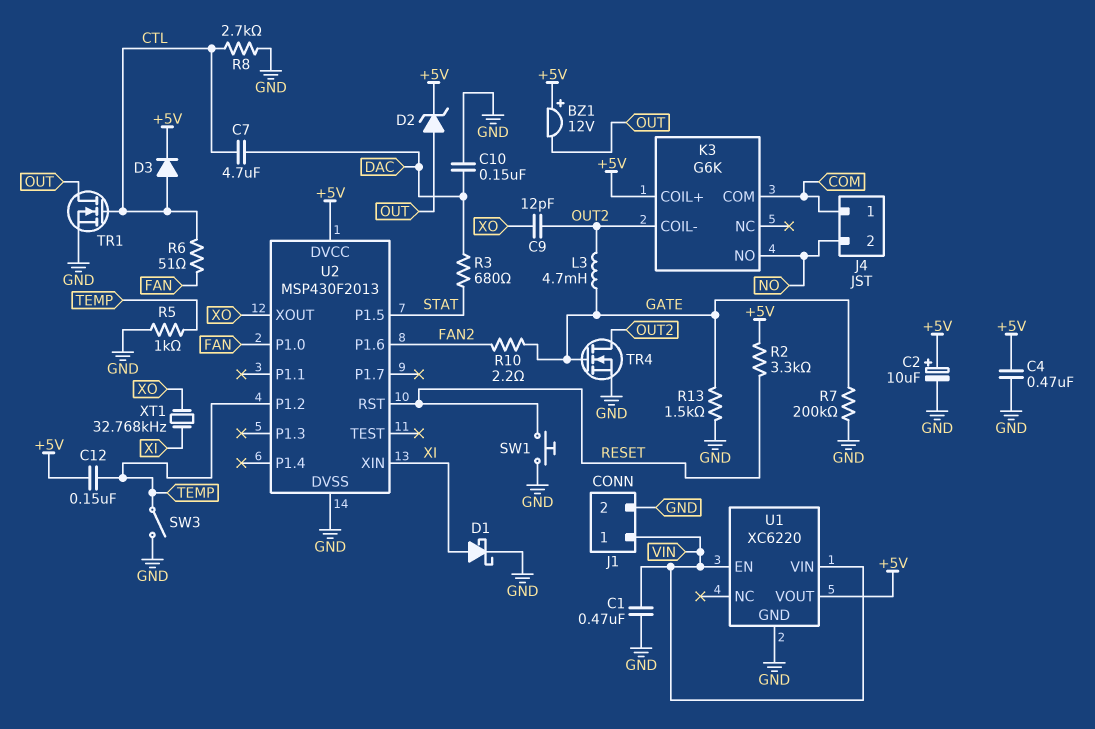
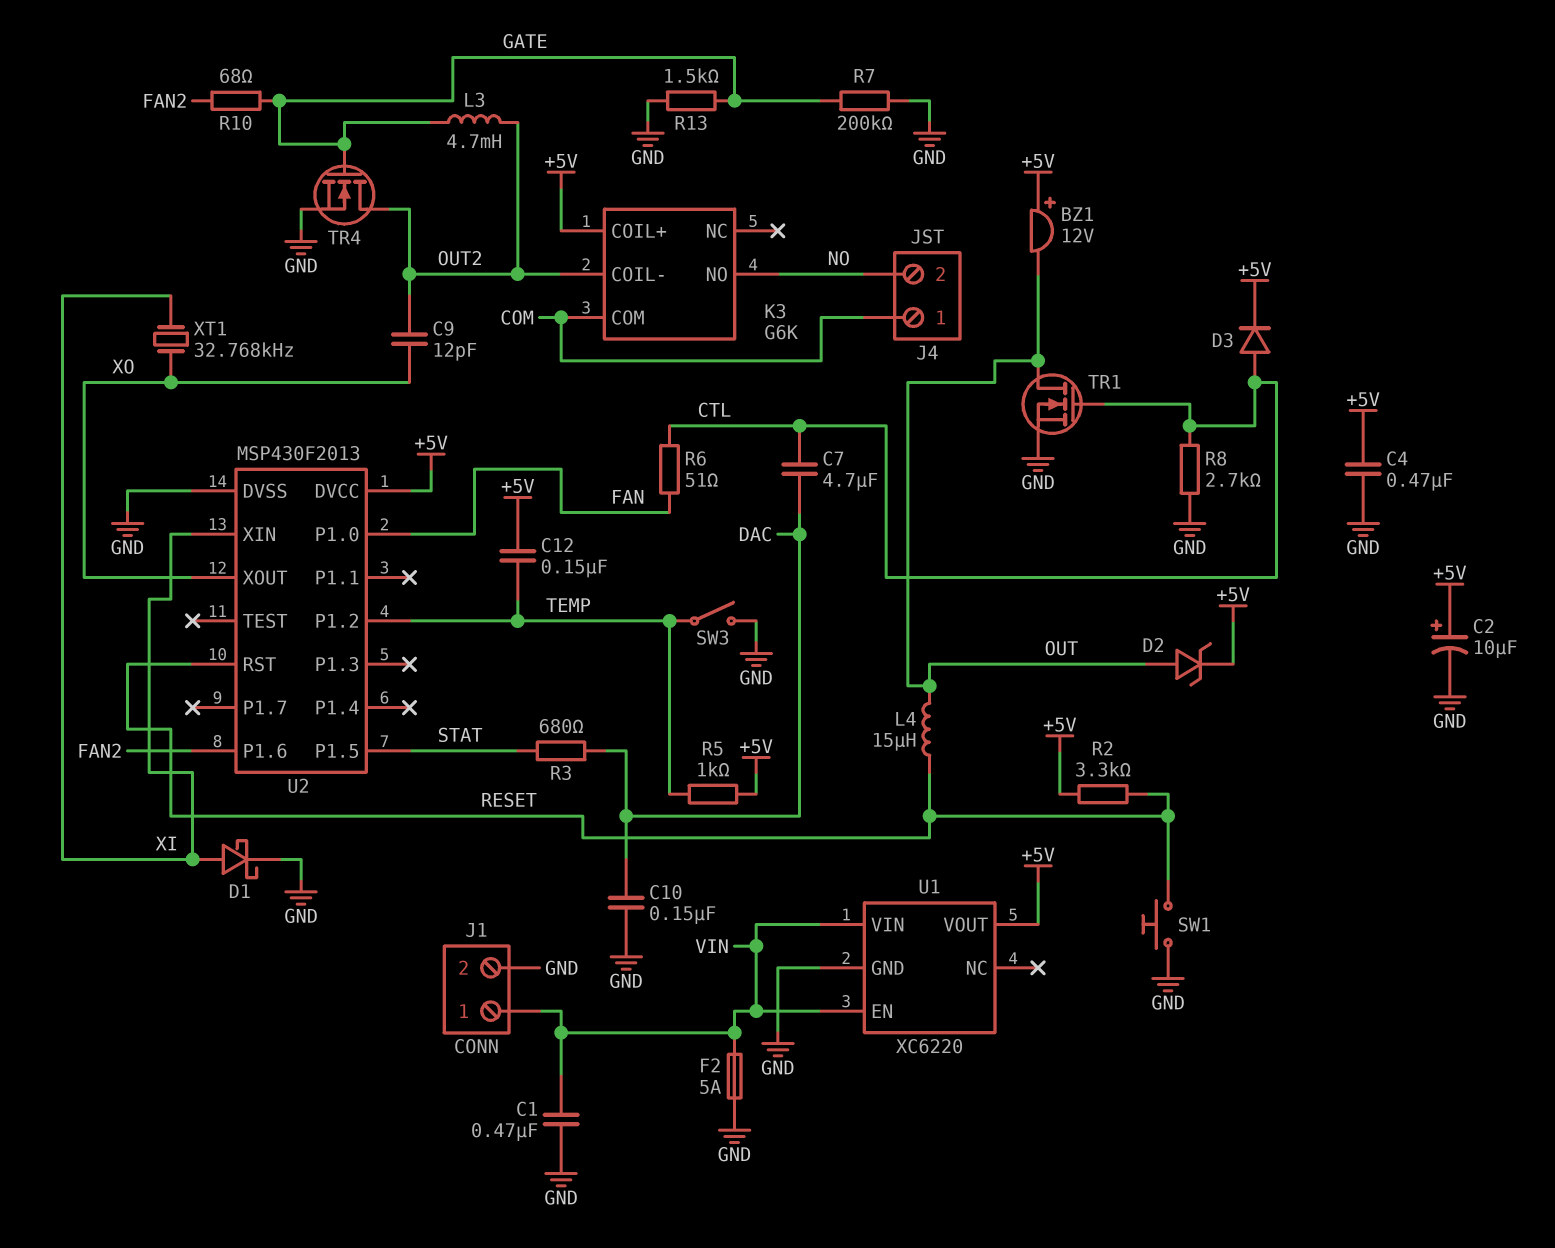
F2: none -> 5A (GND, VIN)
L4: none -> 15uH (OUT, RESET)
R5: 1k (GND, TEMP) -> 1k (+5V, TEMP)
R10: 2.2 (FAN2, GATE) -> 68 (FAN2, GATE)

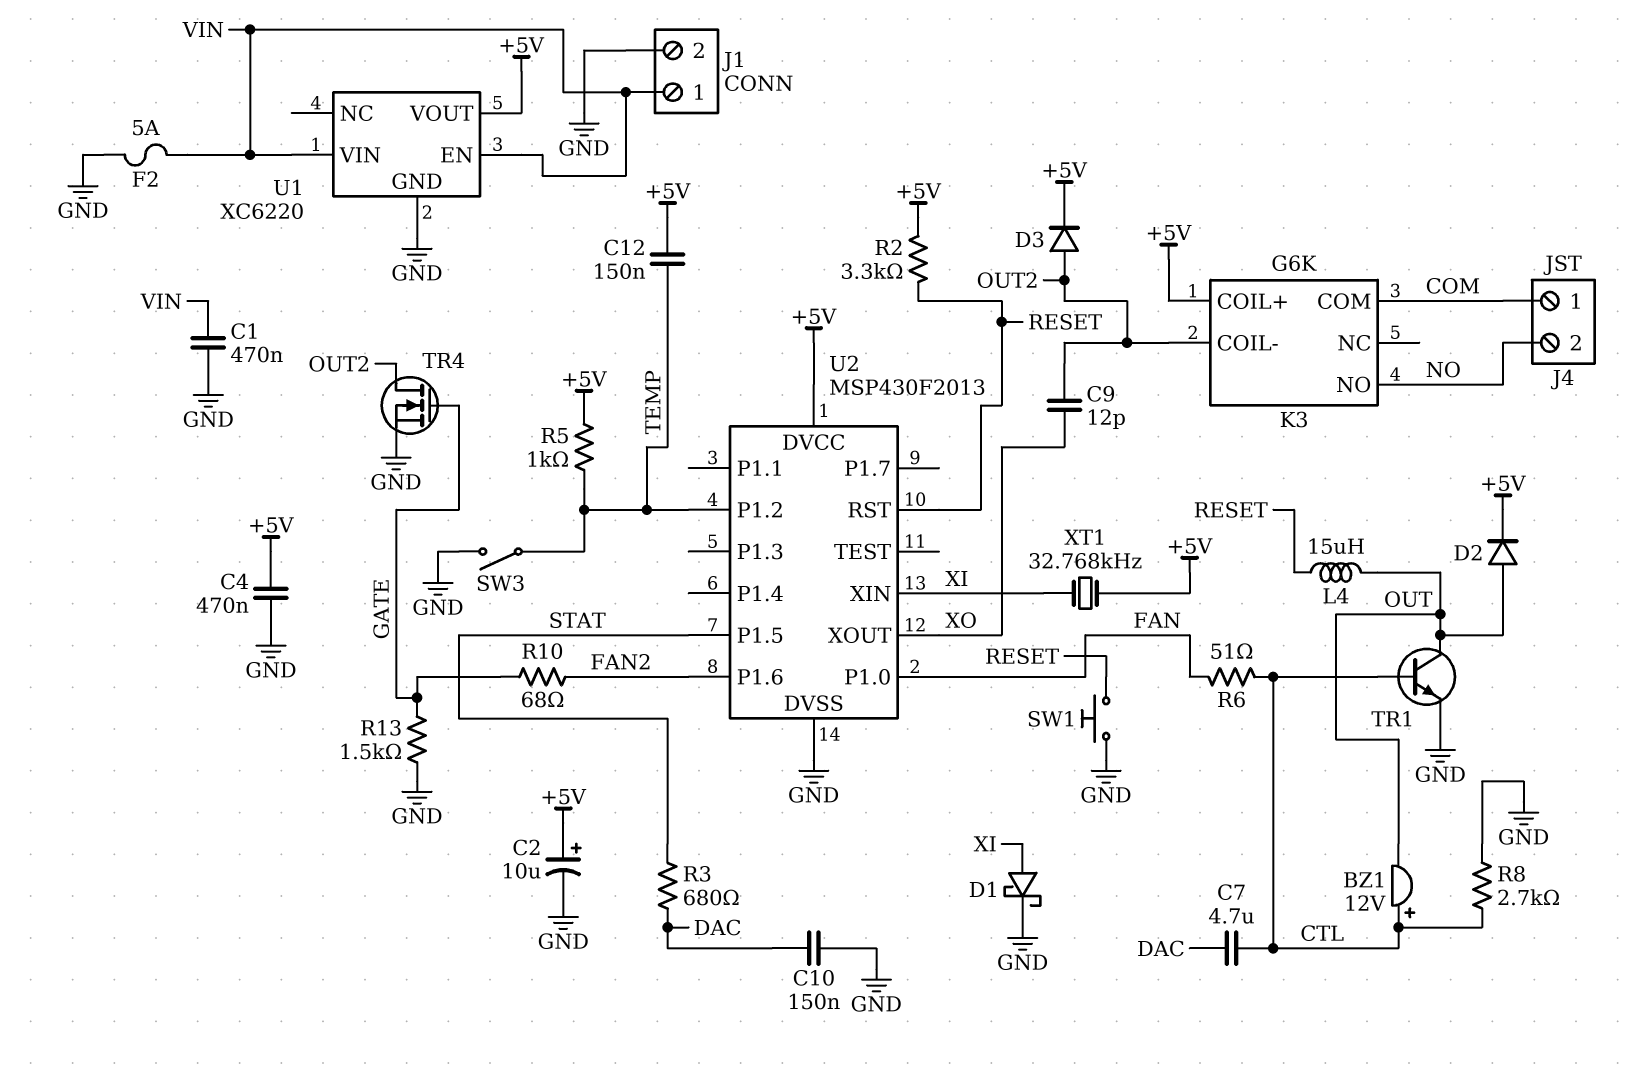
BZ1: buzzer 12V (plus +5V, minus OUT) -> buzzer 12V (plus CTL, minus OUT)
D2: zener (A OUT, K +5V) -> diode (A OUT, K +5V)
D3: diode (A CTL, K +5V) -> diode (A OUT2, K +5V)
L3: 4.7mH (GATE, OUT2) -> none
R7: 200k (GATE, GND) -> none
TR1: NMOS (G CTL, D OUT, S GND) -> NPN (B CTL, C OUT, E GND)
XT1: 32.768kHz (XI, XO) -> 32.768kHz (+5V, XI)

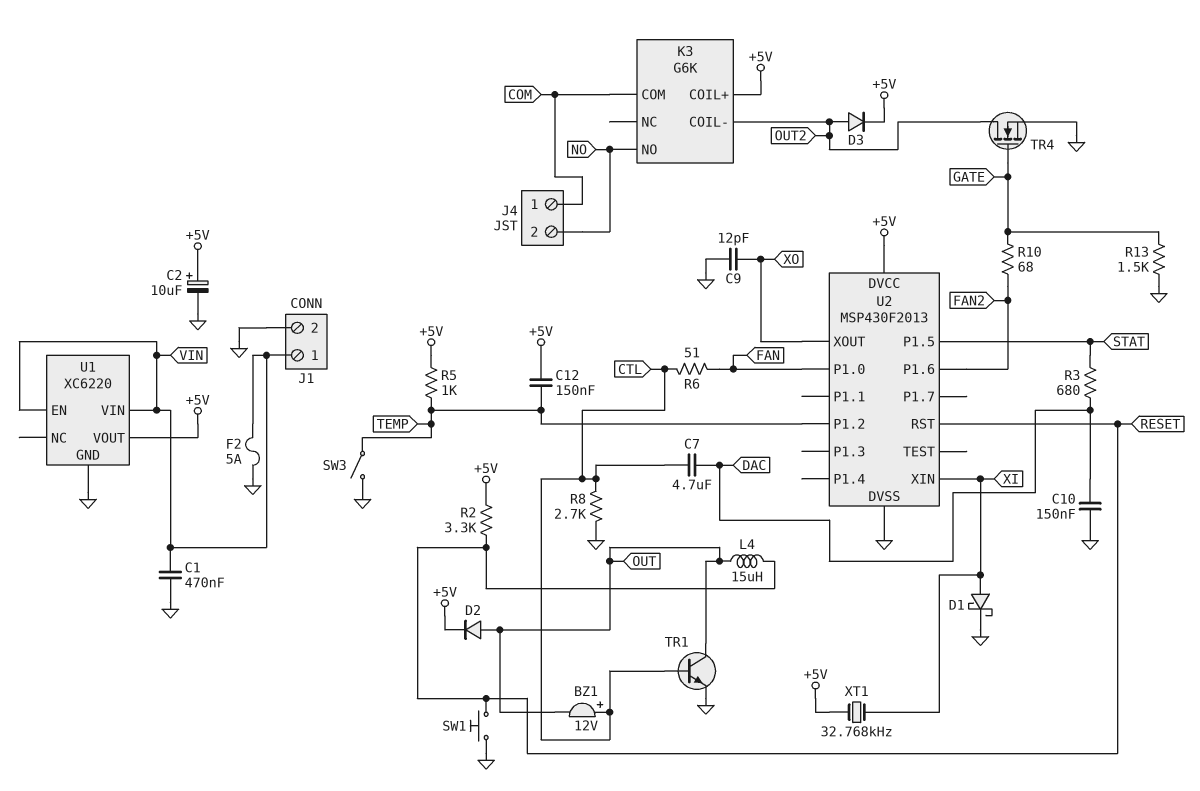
C4: 470nF (+5V, GND) -> none
C9: 12pF (OUT2, XO) -> 12pF (GND, XO)

